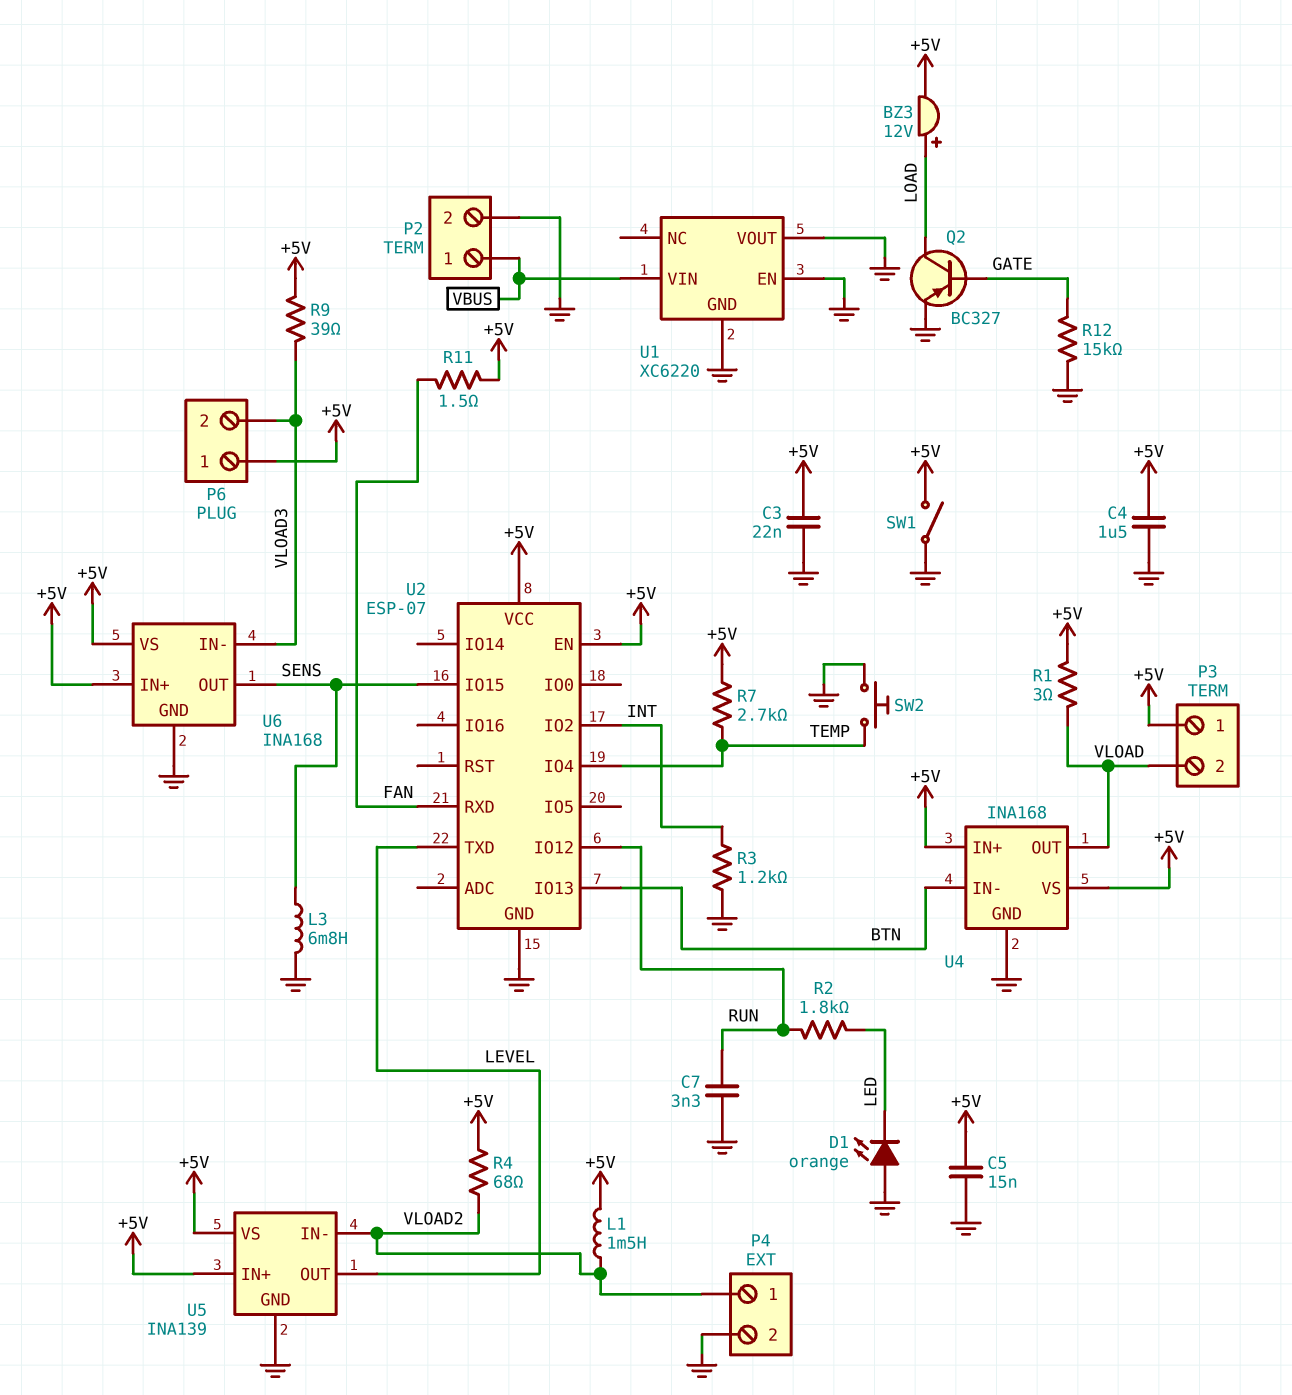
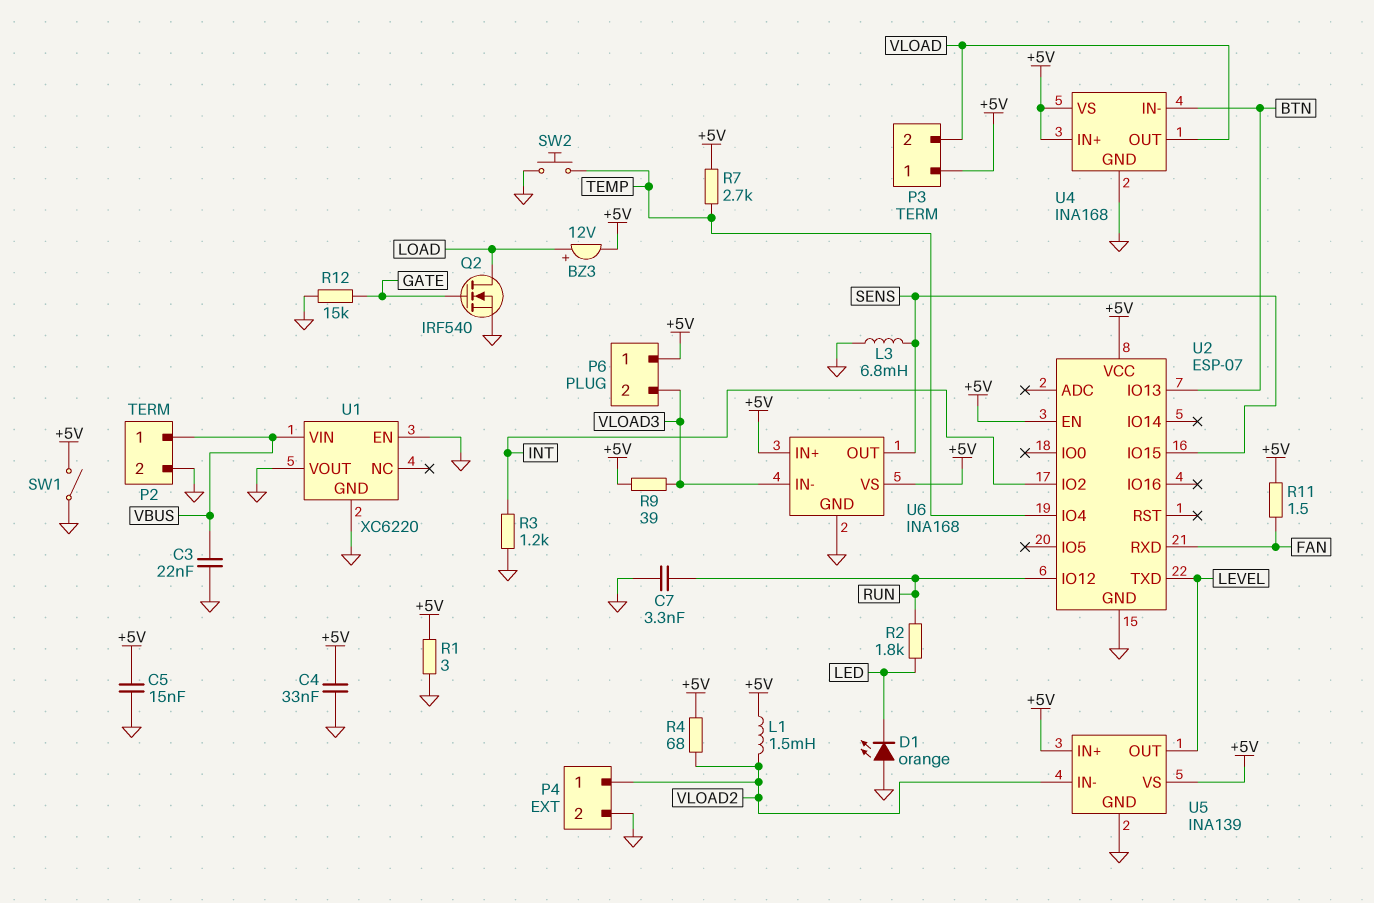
C3: 22nF (+5V, GND) -> 22nF (GND, VBUS)
C4: 1.5uF (+5V, GND) -> 33nF (+5V, GND)
Q2: PNP BC327 (B GATE, C LOAD, E GND) -> NMOS IRF540 (G GATE, D LOAD, S GND)
R1: 3 (+5V, VLOAD) -> 3 (+5V, GND)

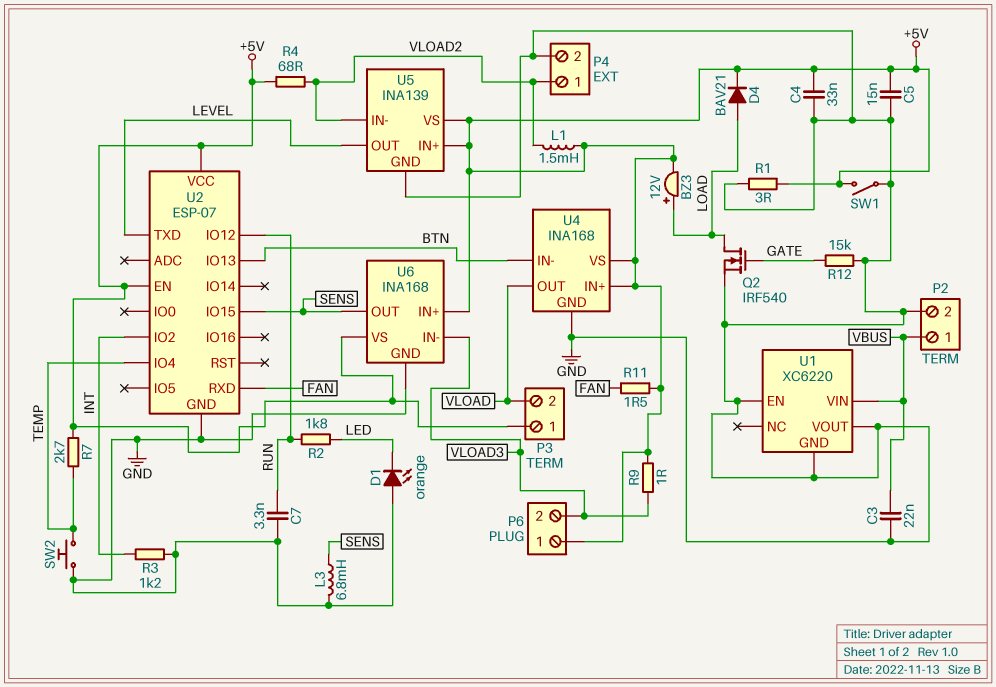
D4: none -> diode BAV21 (A LOAD, K +5V)
R9: 39 (+5V, VLOAD3) -> 1 (+5V, VLOAD3)

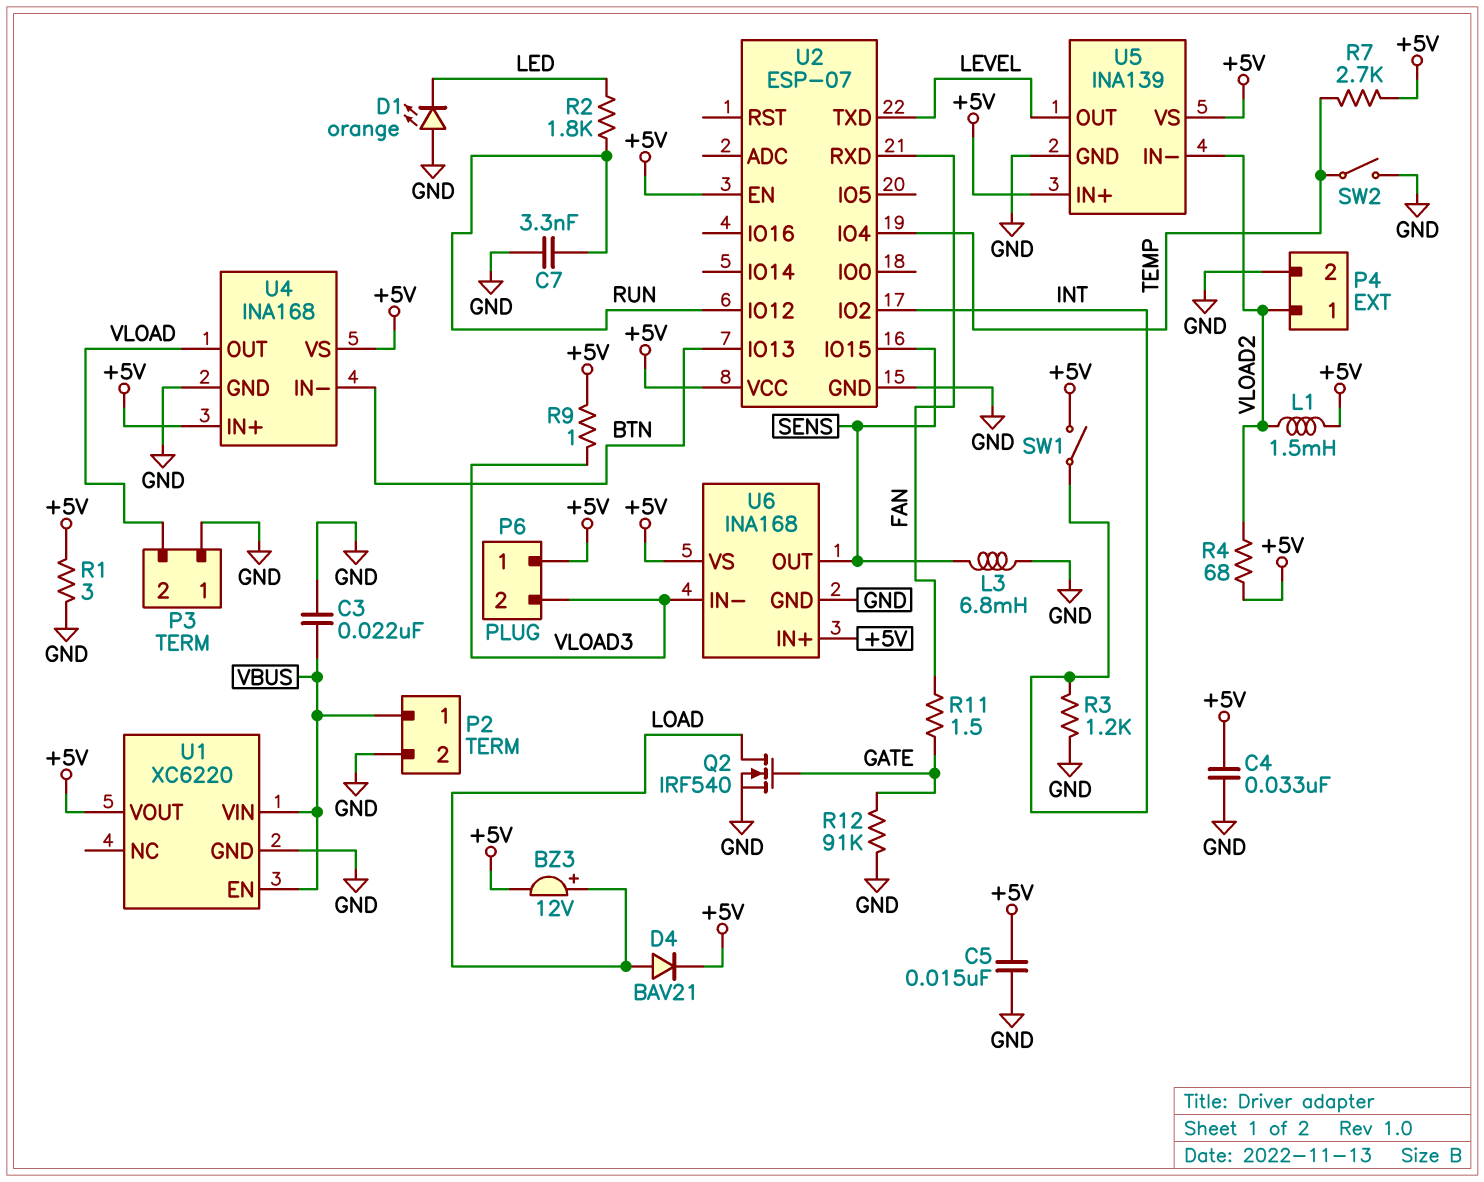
P3 pin 1: +5V -> GND
R11: 1.5 (+5V, FAN) -> 1.5 (FAN, GATE)
R12: 15k (GATE, GND) -> 91k (GATE, GND)
SW1: switch (+5V, GND) -> switch (+5V, INT)
SW2: button (GND, TEMP) -> switch (GND, TEMP)
U1 pin EN: GND -> VBUS
U1 pin VOUT: GND -> +5V

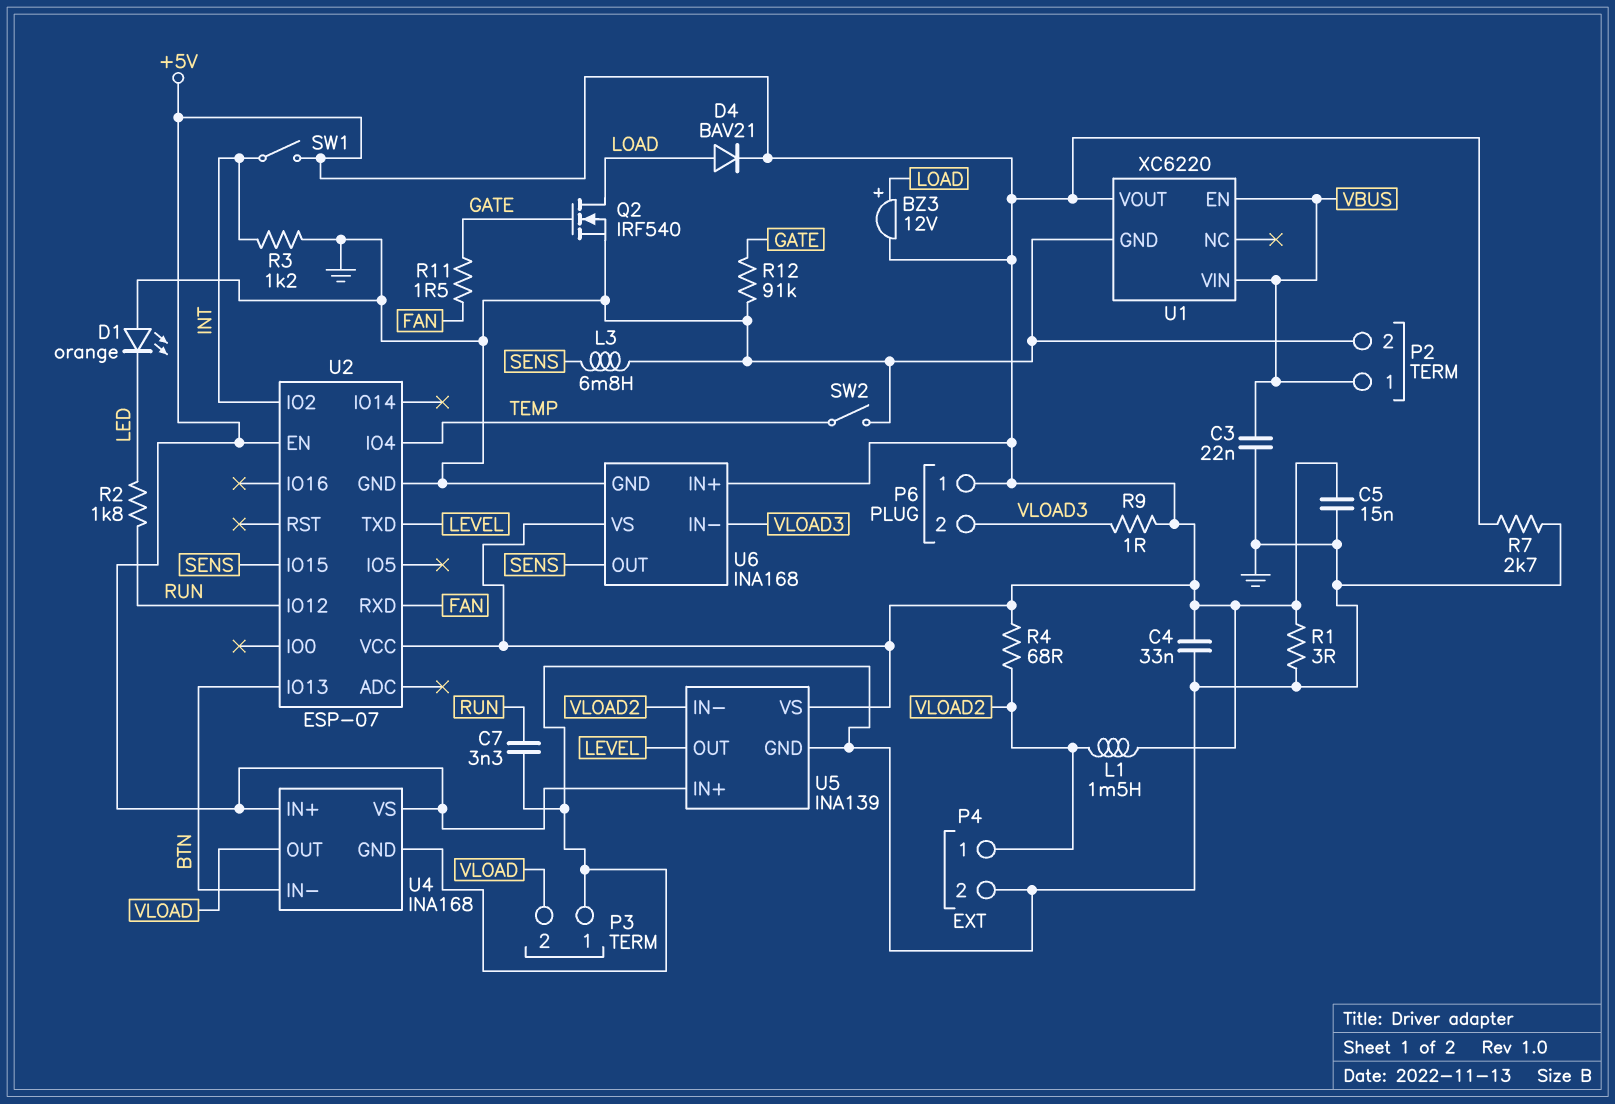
R7: 2.7k (+5V, TEMP) -> 2.7k (+5V, GND)

